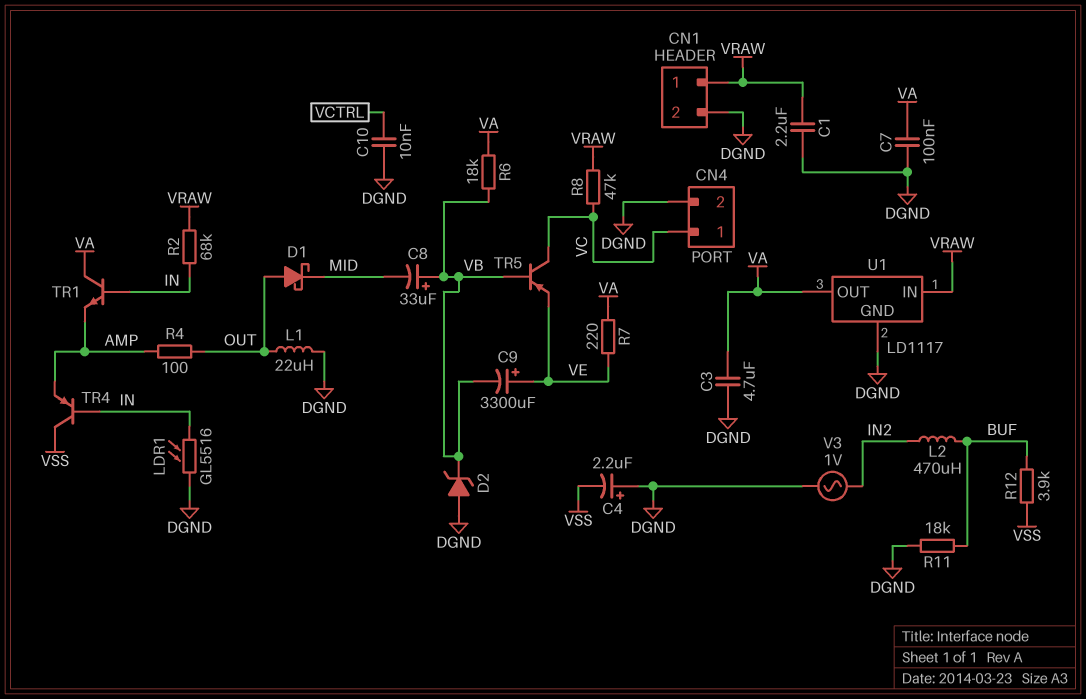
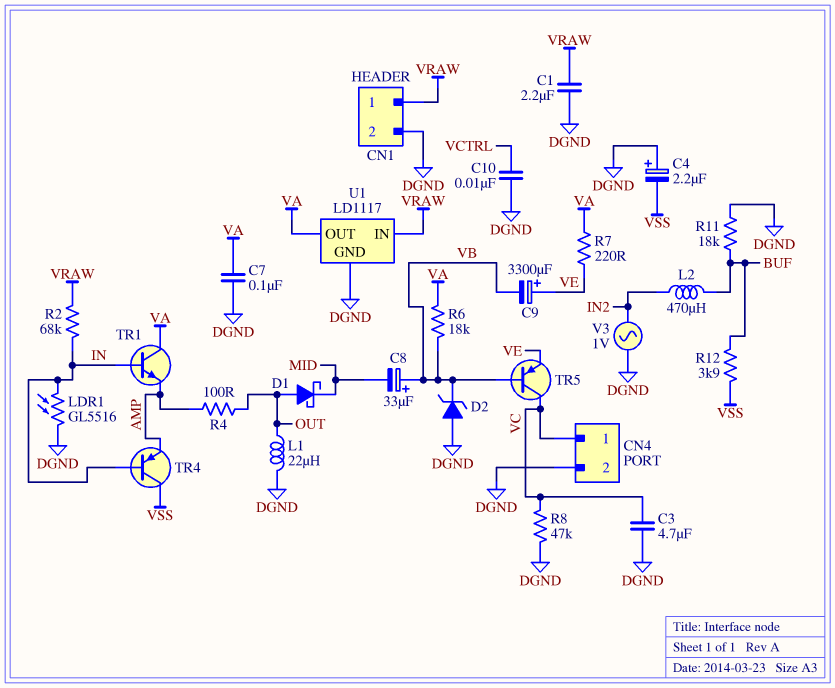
C3: 4.7uF (DGND, VA) -> 4.7uF (DGND, VC)
R8: 47k (VC, VRAW) -> 47k (DGND, VC)

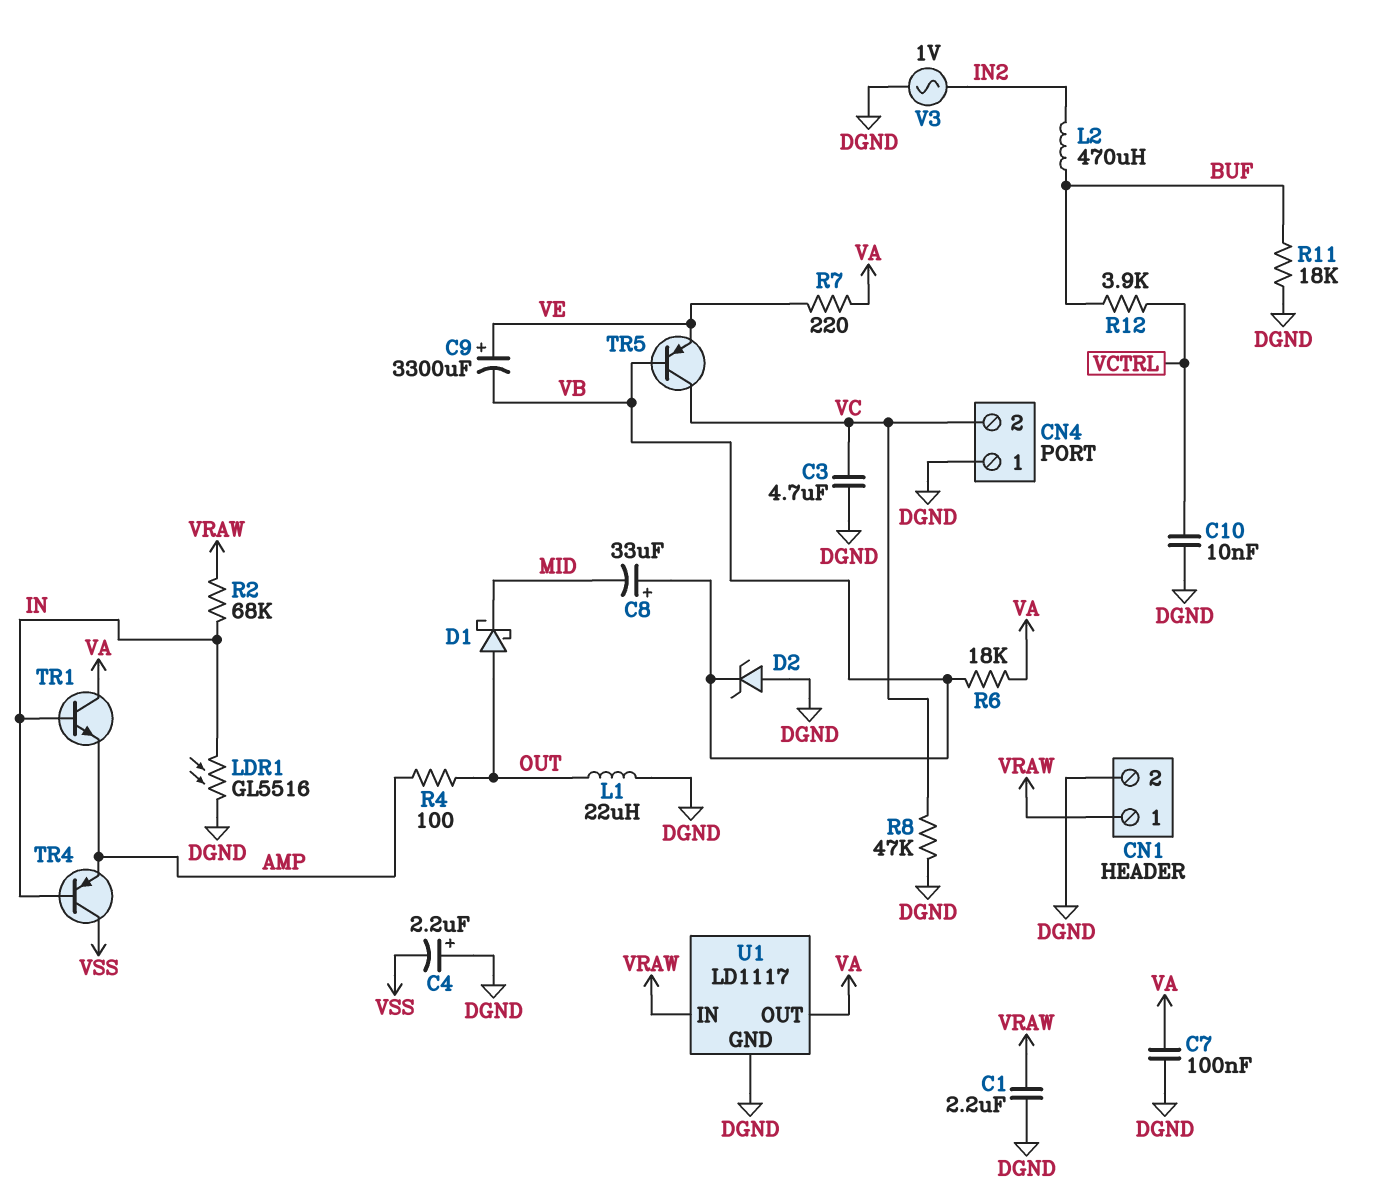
CN4 pin 1: VC -> DGND
CN4 pin 2: DGND -> VC
R12: 3.9k (BUF, VSS) -> 3.9k (BUF, VCTRL)

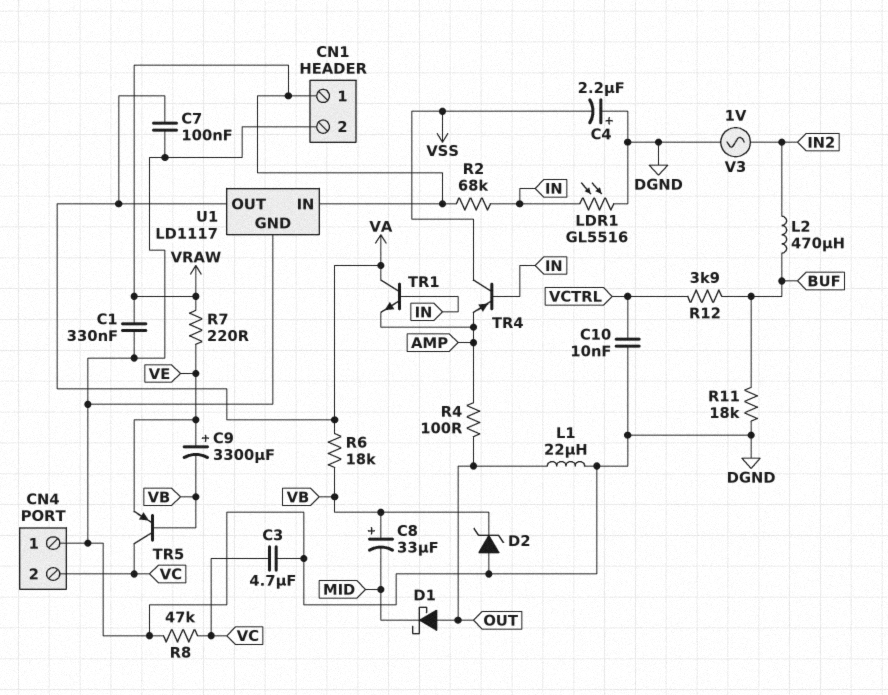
C1: 2.2uF (DGND, VRAW) -> 330nF (DGND, VRAW)
R7: 220 (VA, VE) -> 220 (VE, VRAW)

